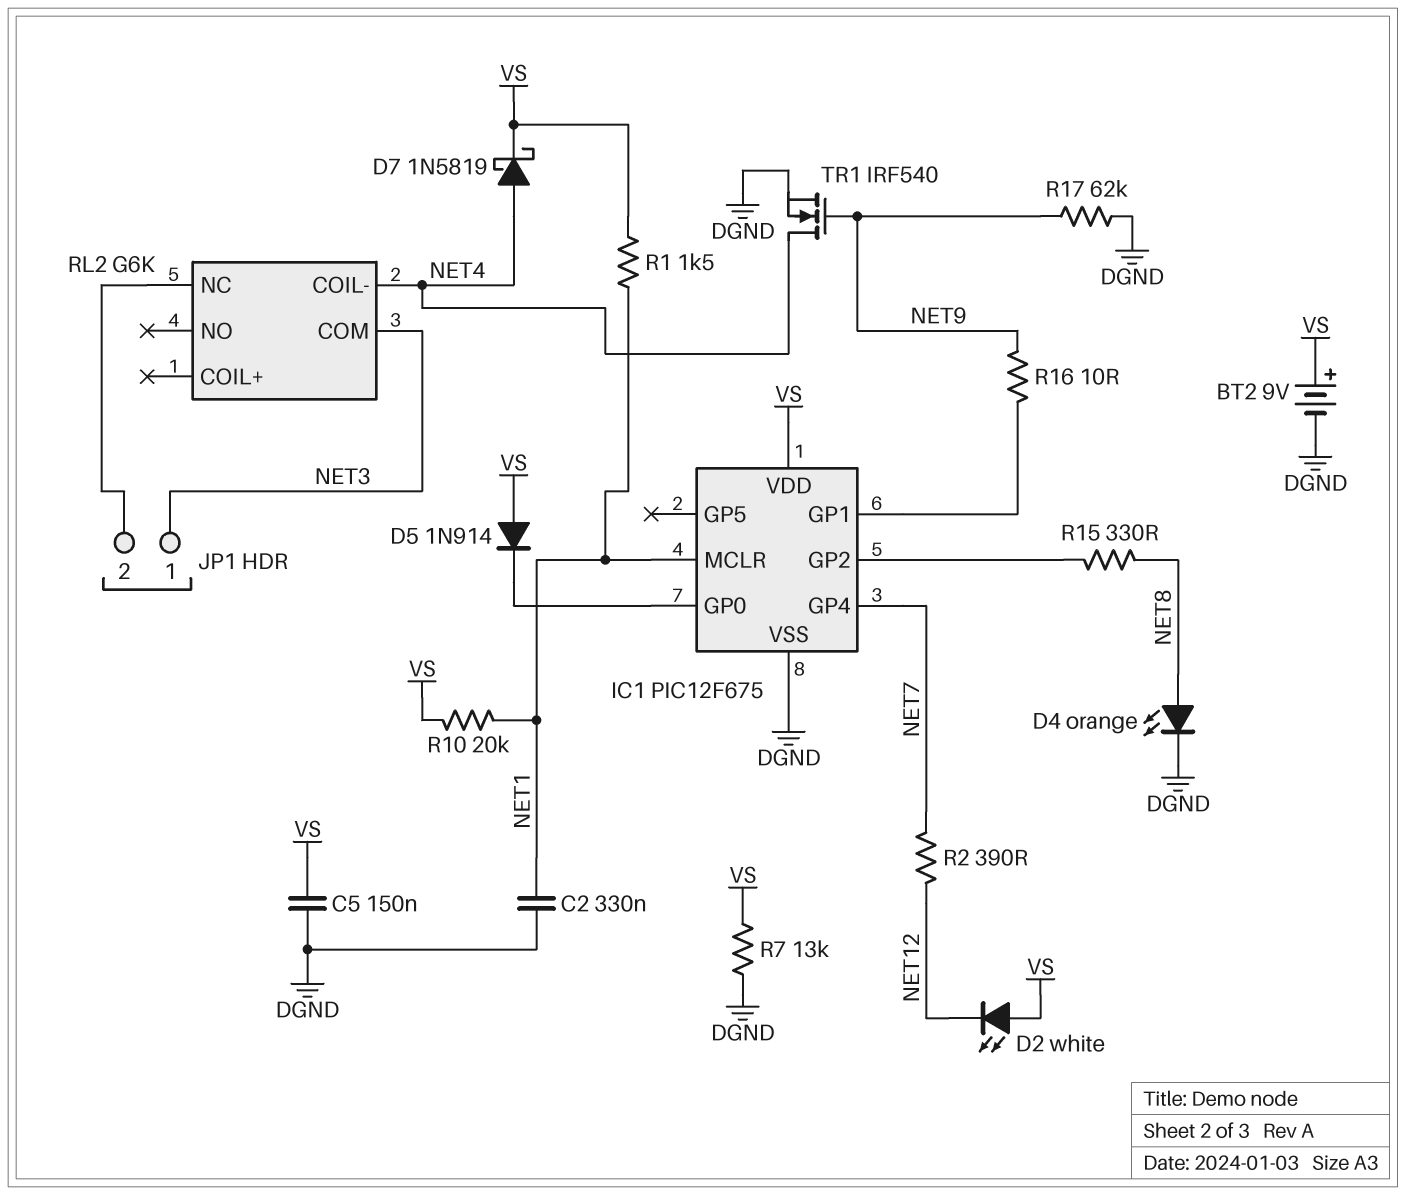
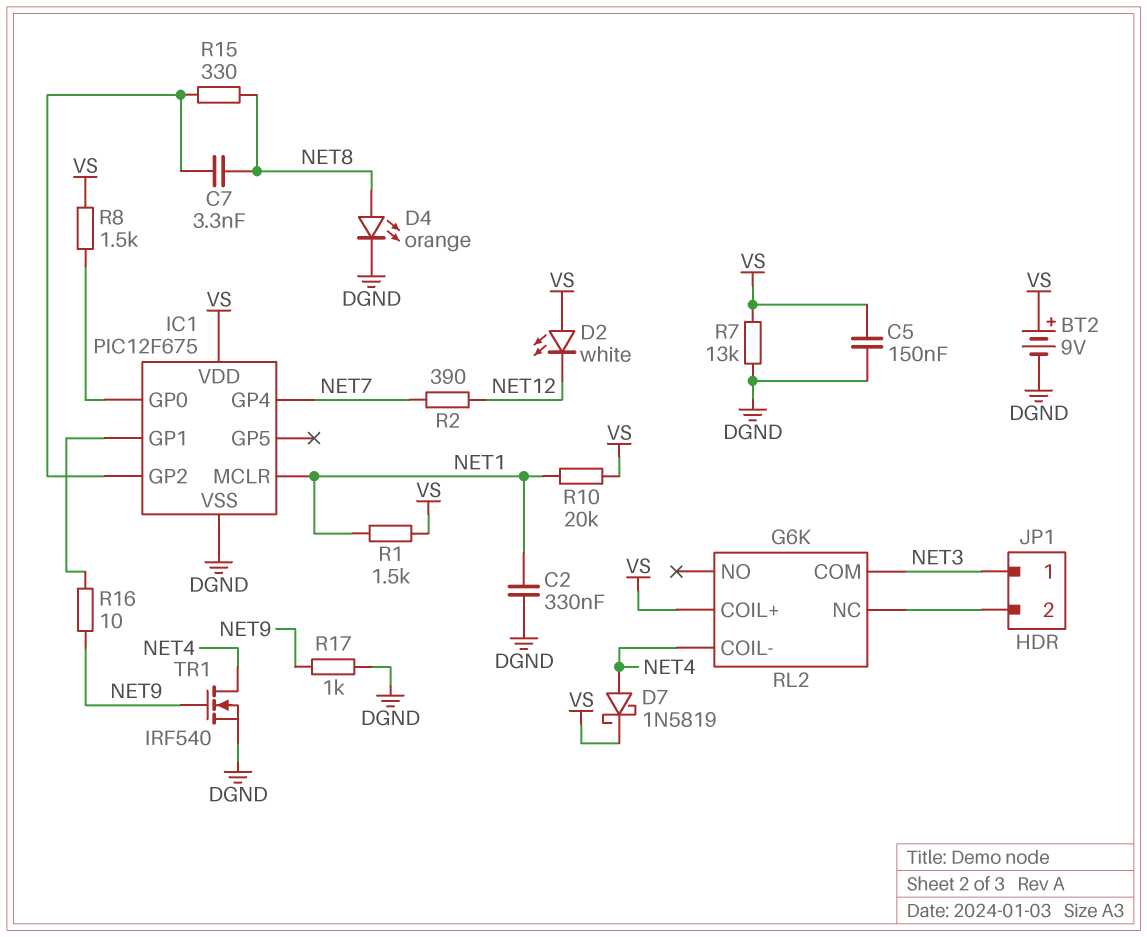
C7: none -> 3.3nF (IC1/GP2, NET8)
D5: diode 1N914 (A VS, K IC1/GP0) -> none
R8: none -> 1.5k (IC1/GP0, VS)
R17: 62k (DGND, NET9) -> 1k (DGND, NET9)
RL2 pin COIL+: none -> VS

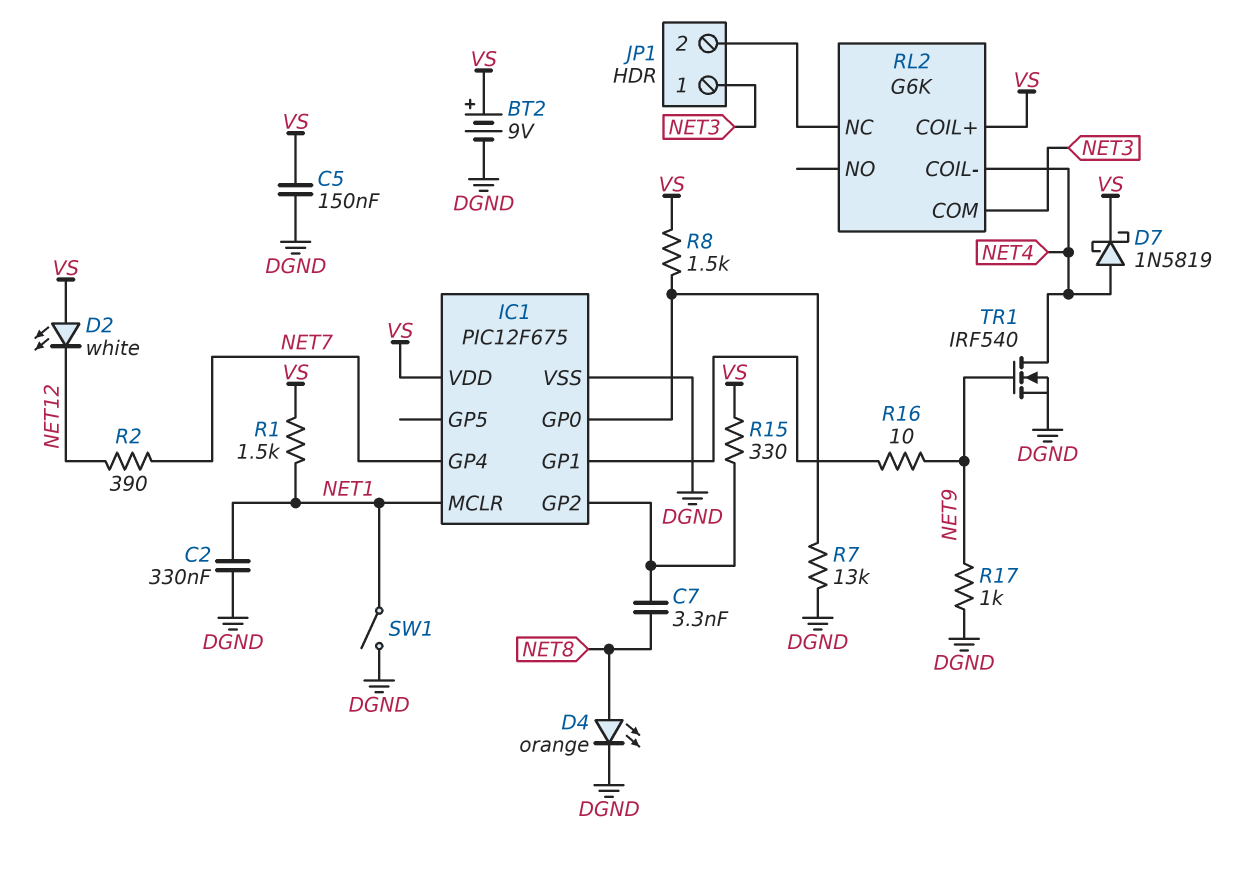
R7: 13k (DGND, VS) -> 13k (DGND, IC1/GP0)
R10: 20k (NET1, VS) -> none
R15: 330 (IC1/GP2, NET8) -> 330 (IC1/GP2, VS)
SW1: none -> switch (DGND, NET1)

